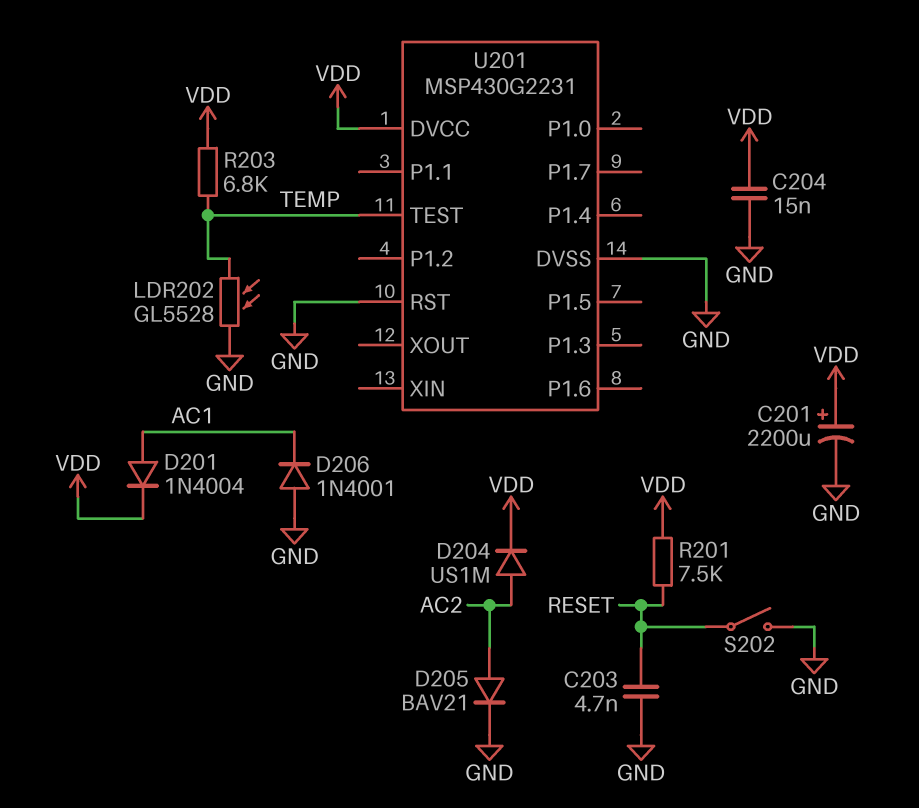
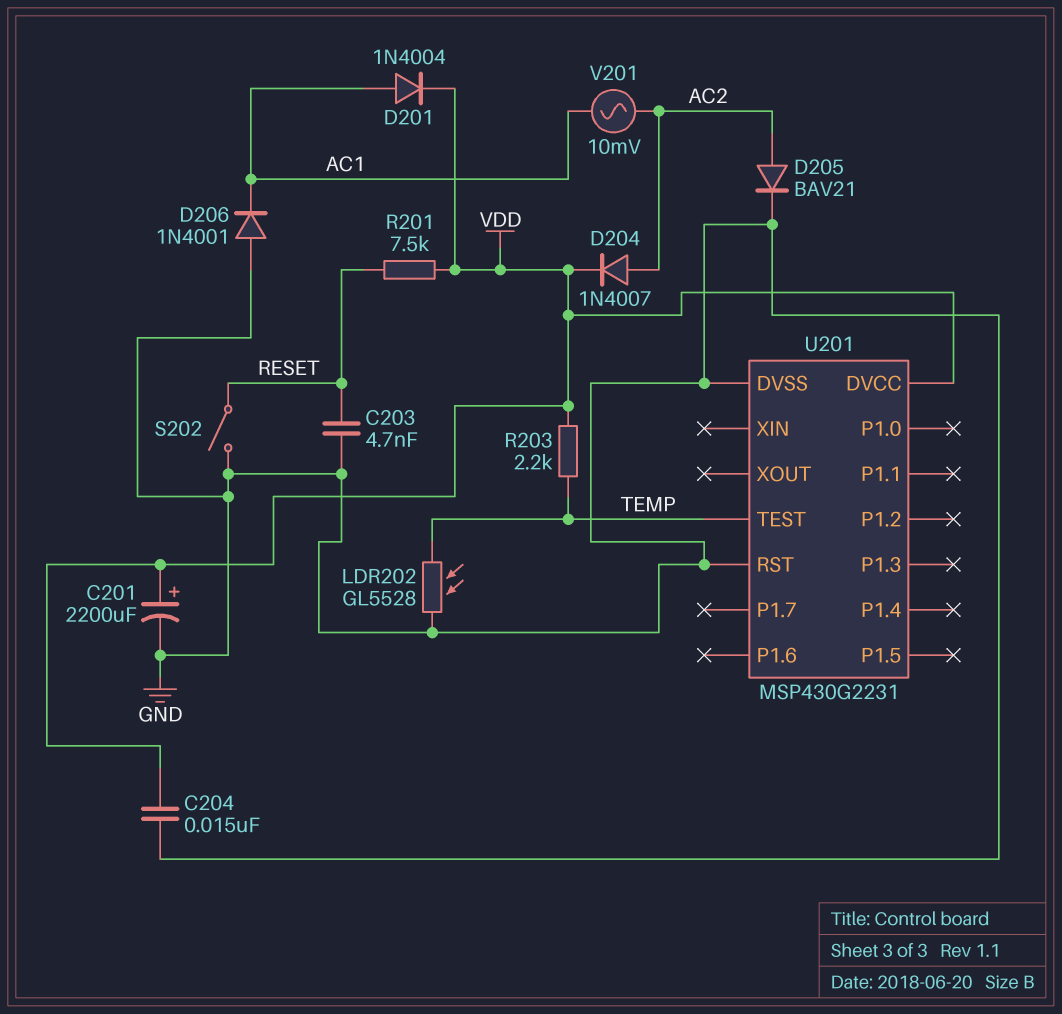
D204: diode US1M (A AC2, K VDD) -> diode 1N4007 (A AC2, K VDD)
R203: 6.8k (TEMP, VDD) -> 2.2k (TEMP, VDD)
V201: none -> AC 10mV (AC1, AC2)

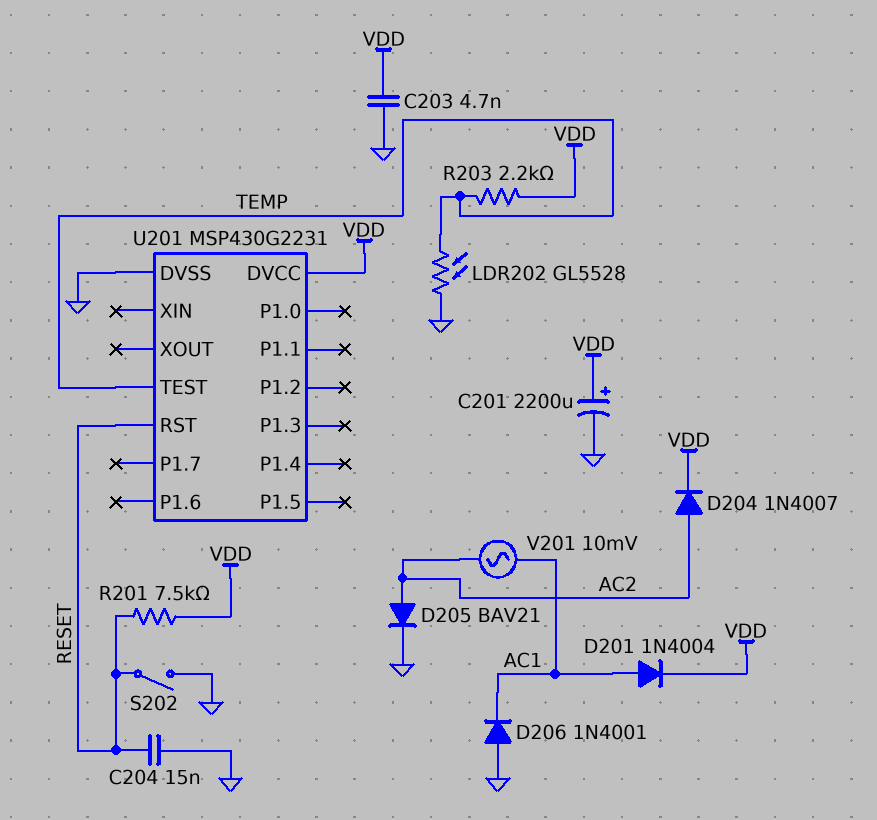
C203: 4.7nF (GND, RESET) -> 4.7nF (GND, VDD)
C204: 15nF (GND, VDD) -> 15nF (GND, RESET)
U201 pin RST: GND -> RESET

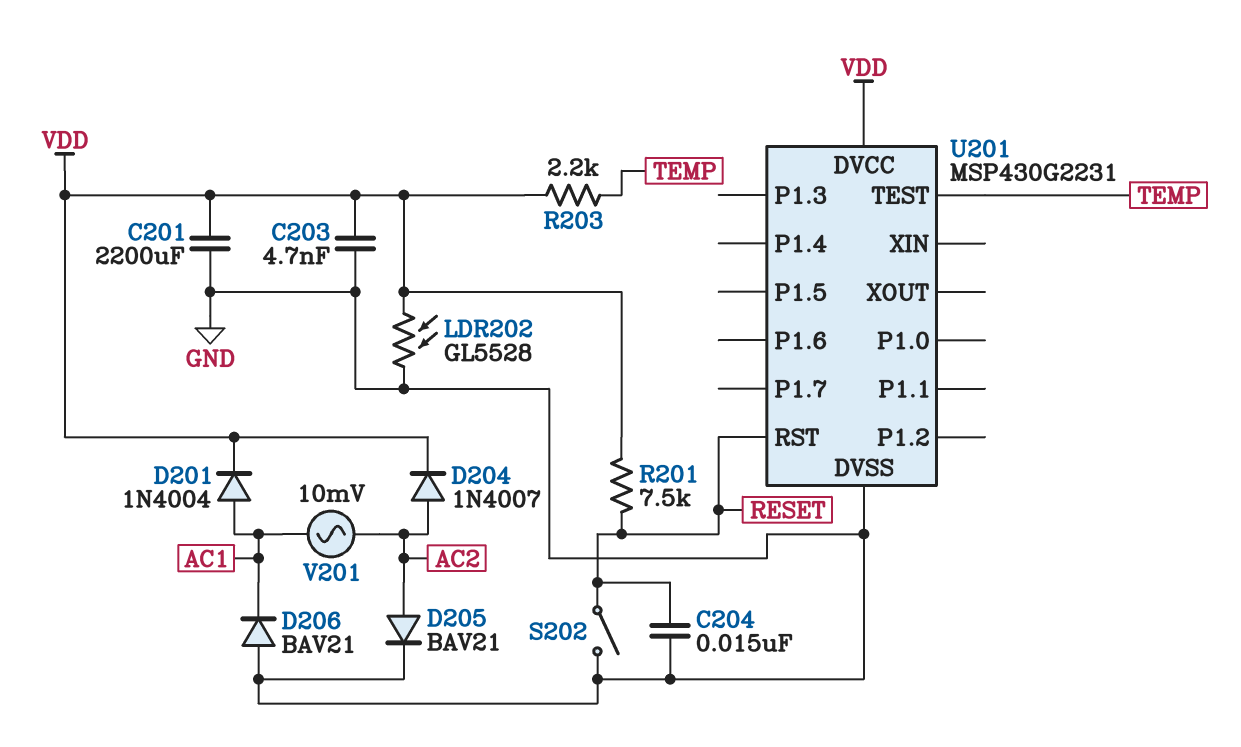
C201: 2200uF (plus VDD, minus GND) -> 2200uF (GND, VDD)
D206: diode 1N4001 (A GND, K AC1) -> diode BAV21 (A GND, K AC1)
LDR202: GL5528 (GND, TEMP) -> GL5528 (GND, VDD)

